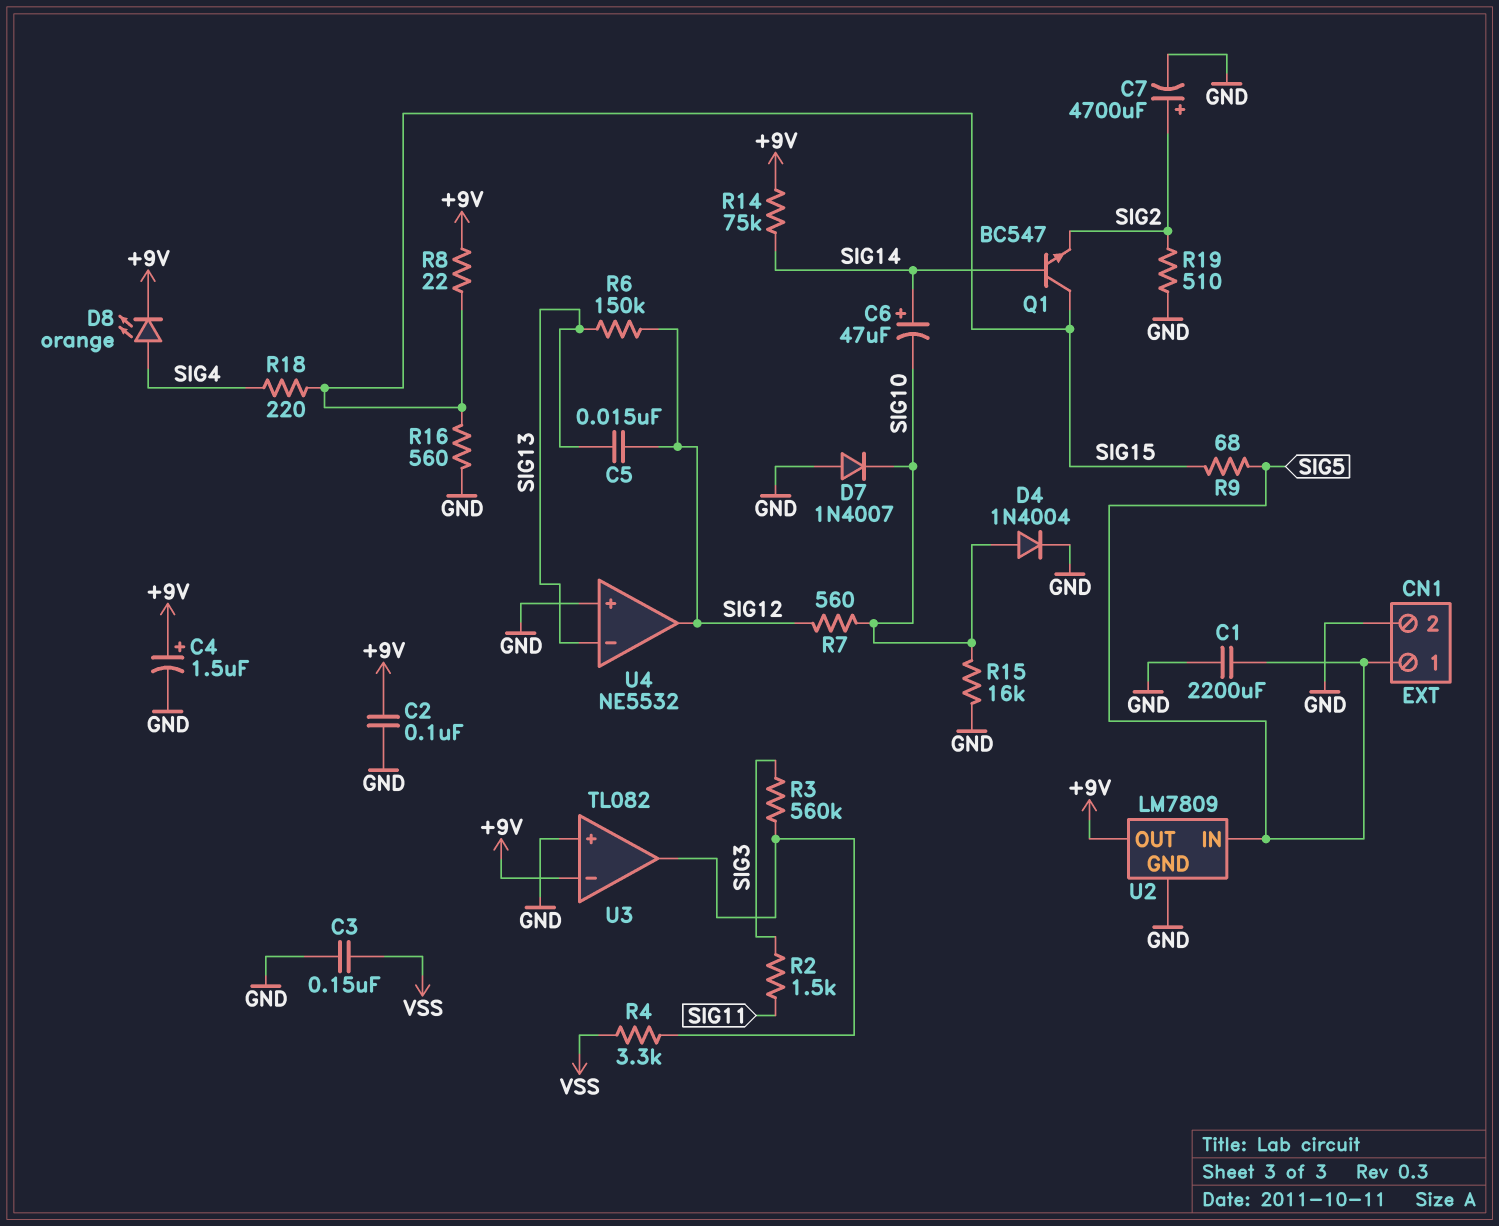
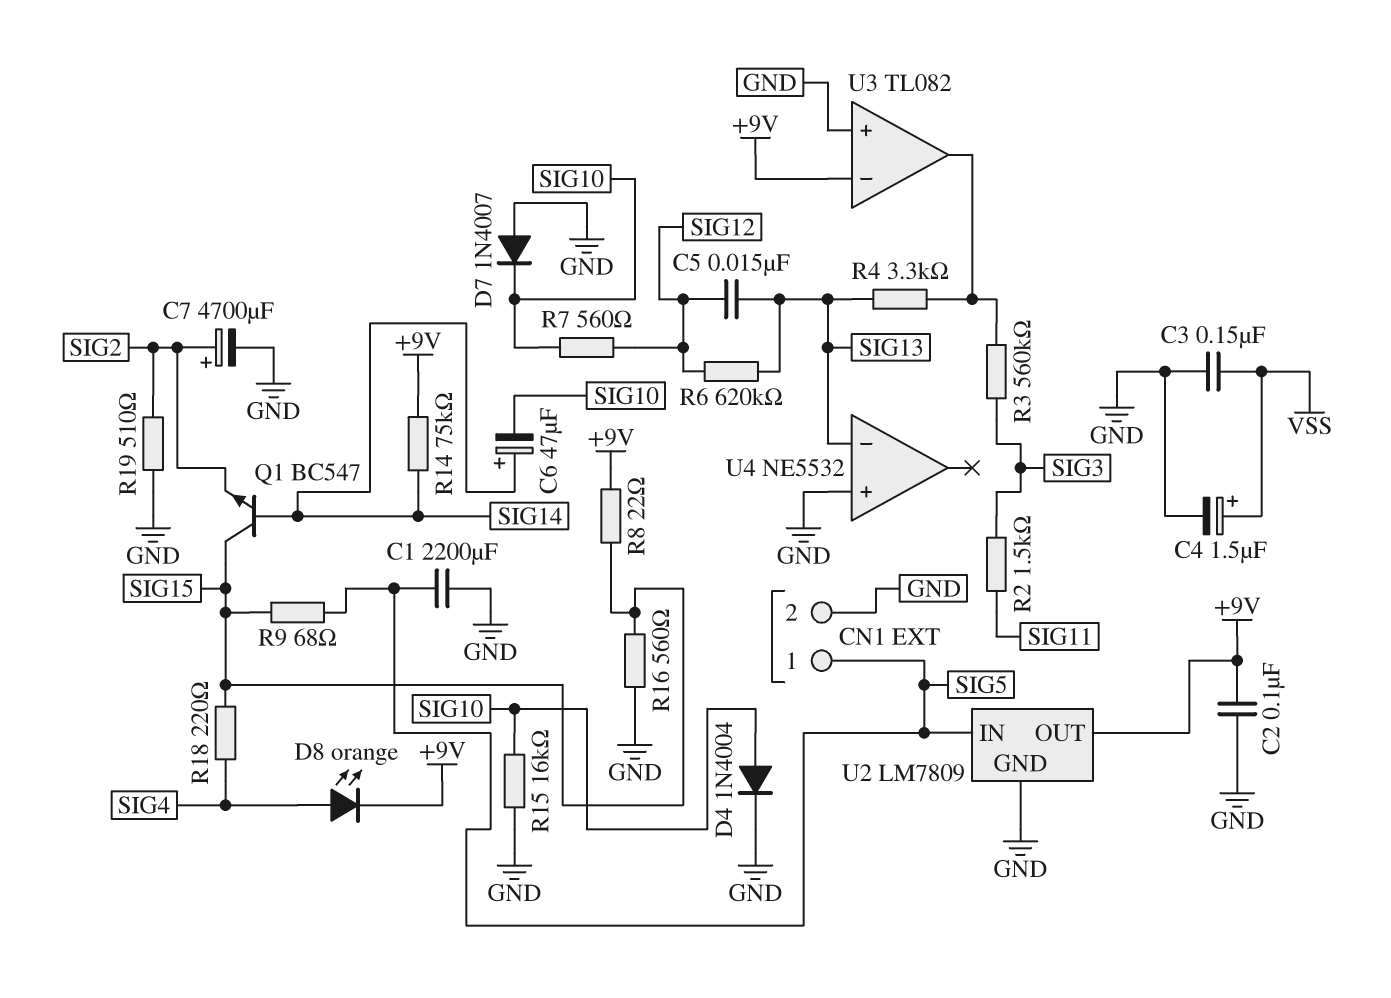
C4: 1.5uF (plus +9V, minus GND) -> 1.5uF (plus VSS, minus GND)
R4: 3.3k (U3/out, VSS) -> 3.3k (SIG13, U3/out)
R6: 150k (SIG12, SIG13) -> 620k (SIG12, SIG13)
U4 pin out: SIG12 -> none

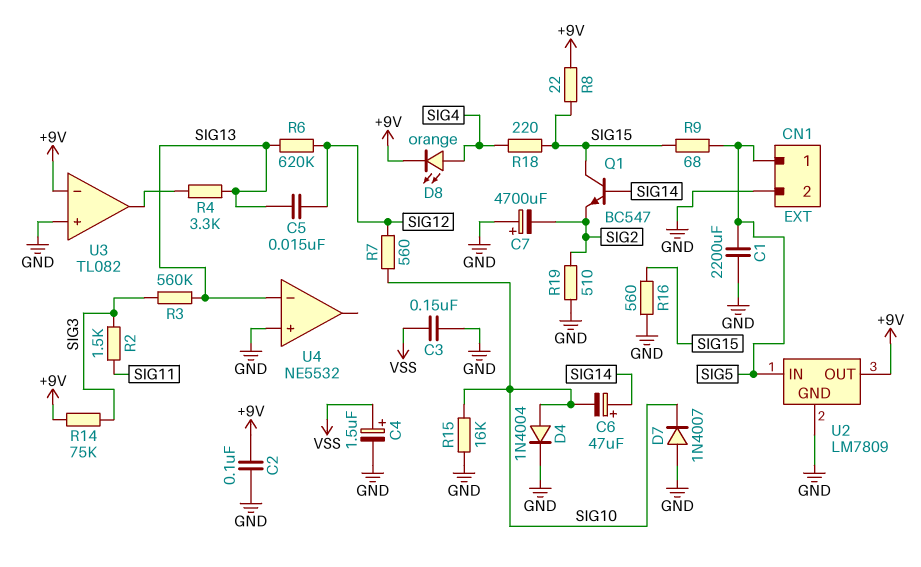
C7: 4700uF (plus SIG2, minus GND) -> 4700uF (plus GND, minus SIG2)
R3: 560k (SIG3, U3/out) -> 560k (SIG3, SIG13)
R14: 75k (+9V, SIG14) -> 75k (+9V, SIG3)

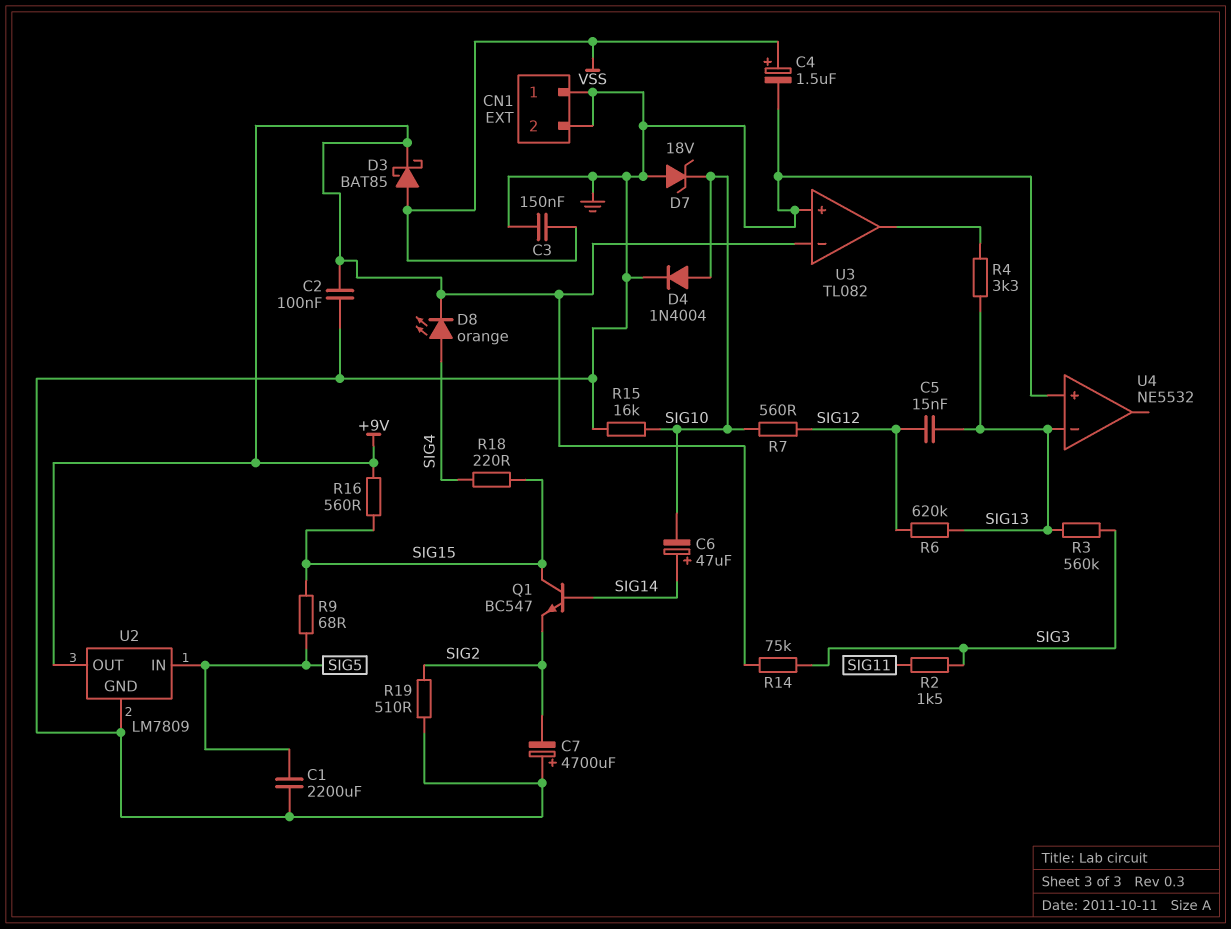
CN1 pin 1: SIG5 -> GND
D3: none -> schottky BAT85 (A VSS, K +9V)
D7: diode 1N4007 (A GND, K SIG10) -> zener 18V (A GND, K SIG10)
R8: 22 (+9V, SIG15) -> none
R16: 560 (GND, SIG15) -> 560 (+9V, SIG15)

